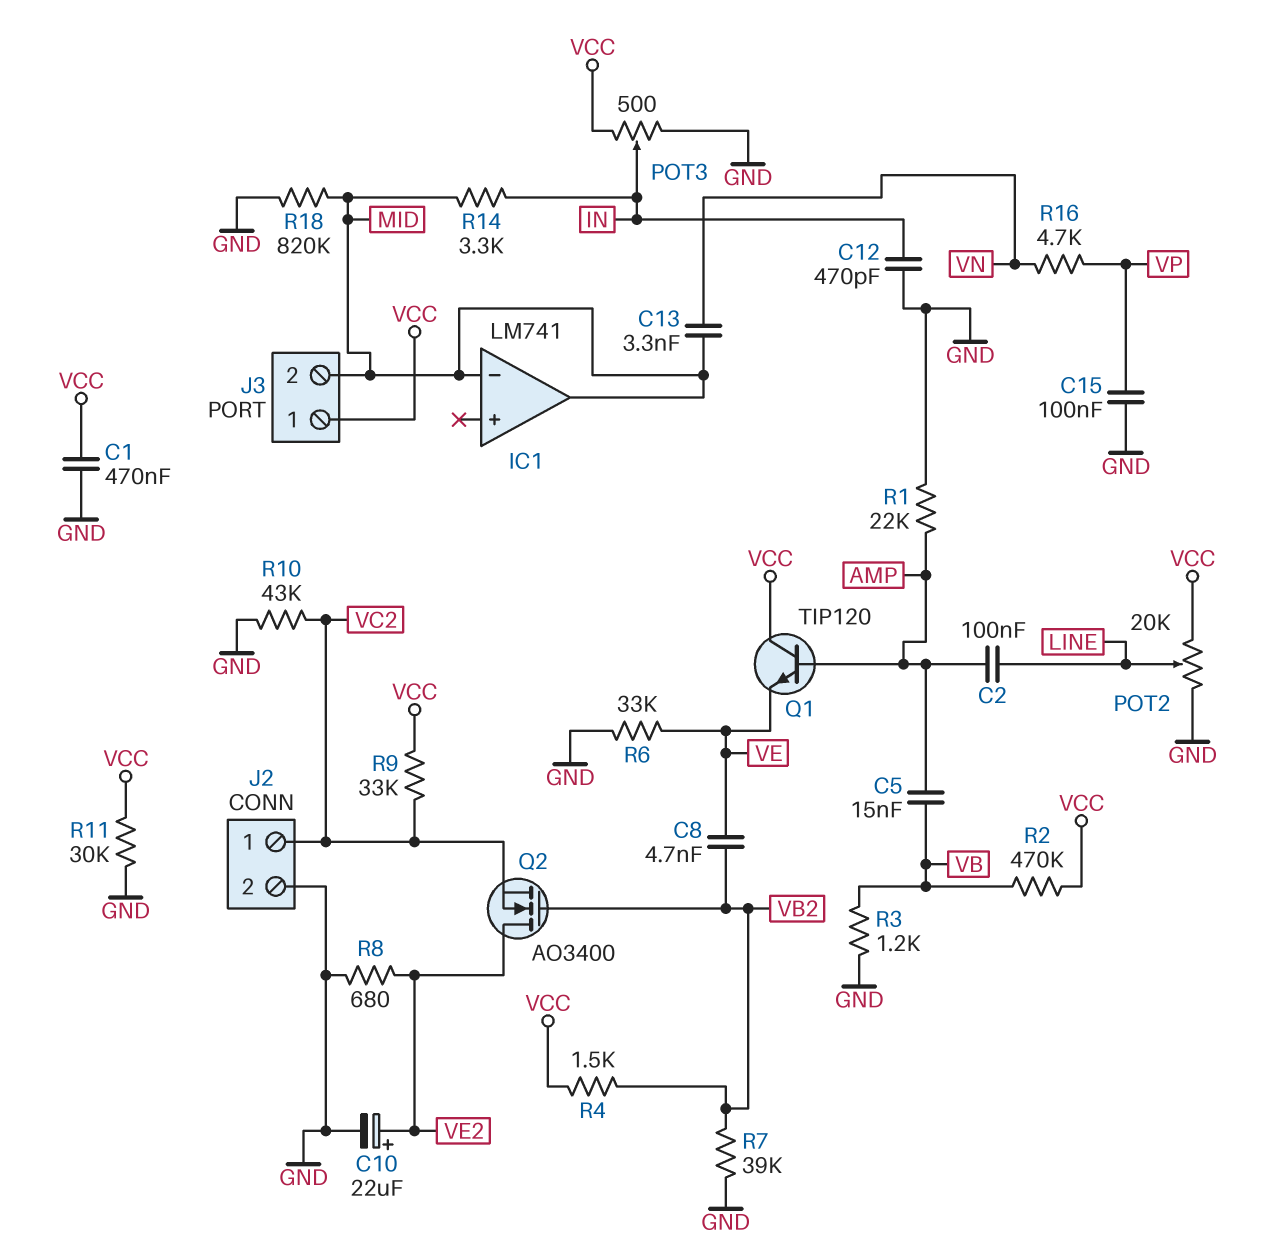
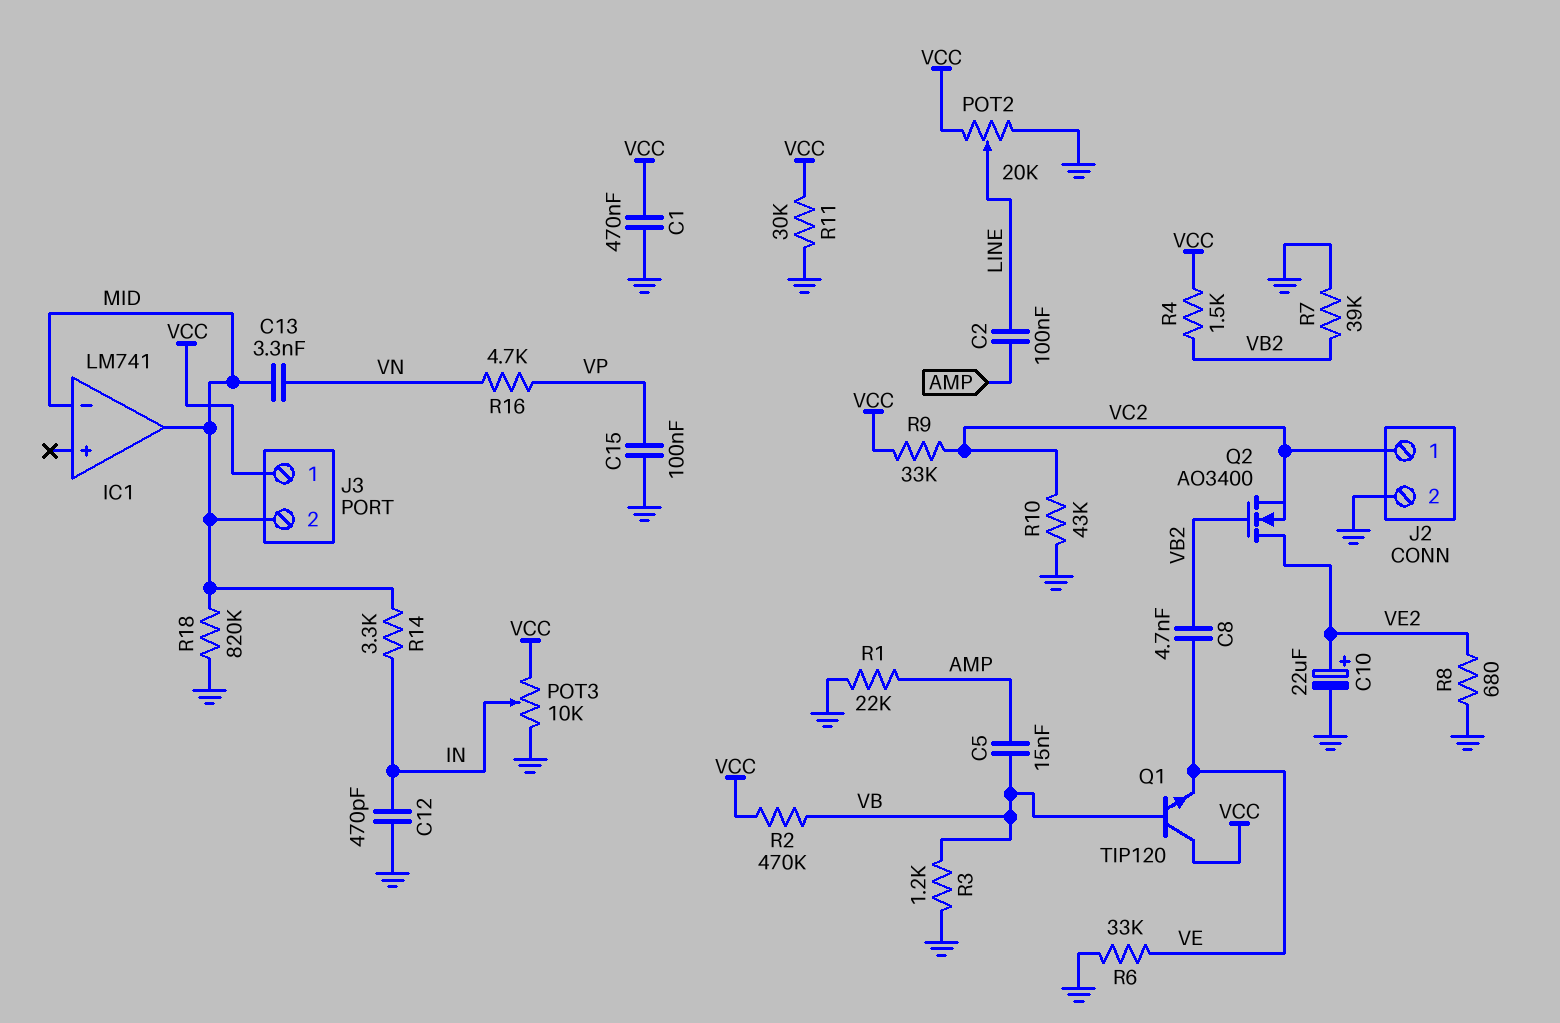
POT3: 500 (GND, VCC, wiper IN) -> 10k (GND, VCC, wiper IN)
Q1: NPN TIP120 (B AMP, C VCC, E VE) -> NPN TIP120 (B VB, C VCC, E VE)

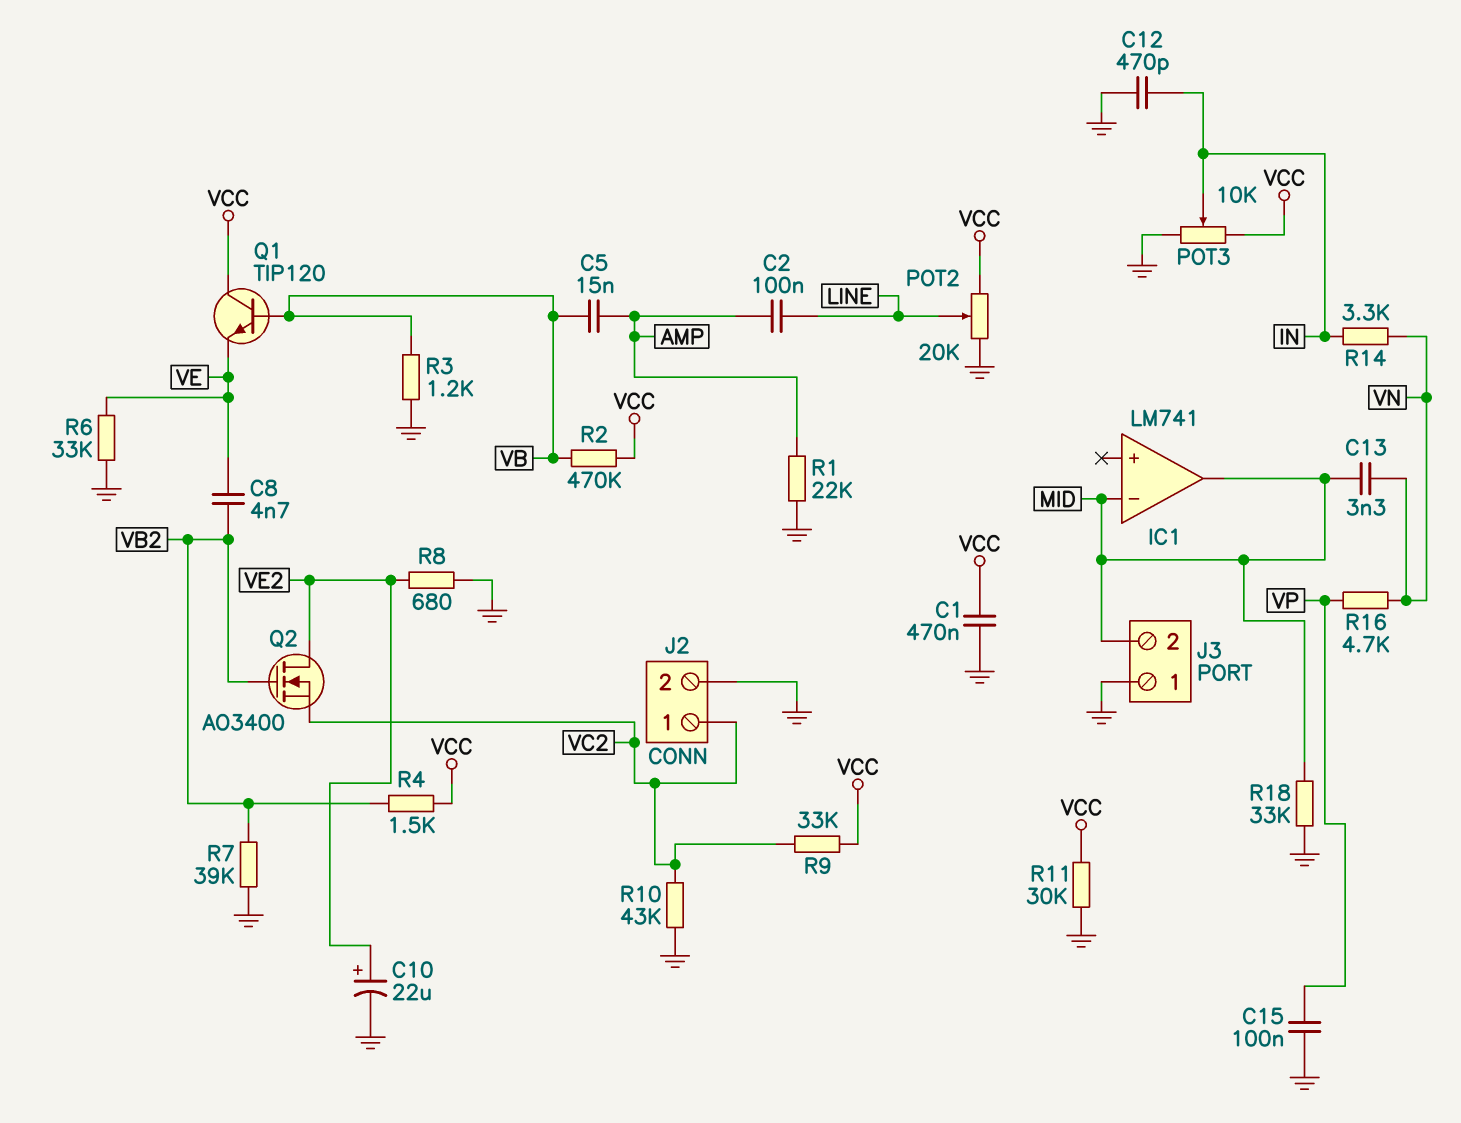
J3 pin 1: VCC -> GND
R14: 3.3k (IN, MID) -> 3.3k (IN, VN)
R18: 820k (GND, MID) -> 33k (GND, MID)

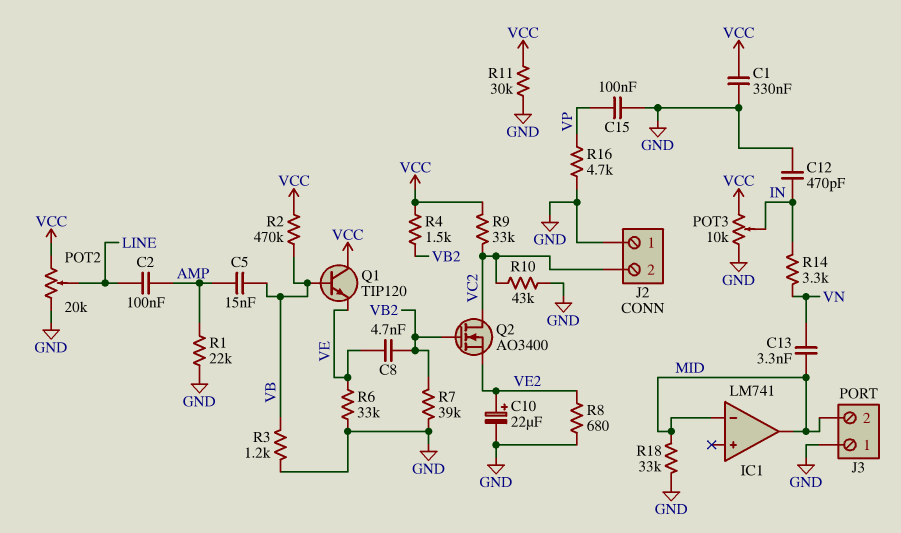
C1: 470nF (GND, VCC) -> 330nF (GND, VCC)
J2 pin 1: VC2 -> GND
J2 pin 2: GND -> VC2
Q2: NMOS AO3400 (G VB2, D VE2, S VC2) -> NMOS AO3400 (G VB2, D VC2, S VE2)
R16: 4.7k (VN, VP) -> 4.7k (GND, VP)

